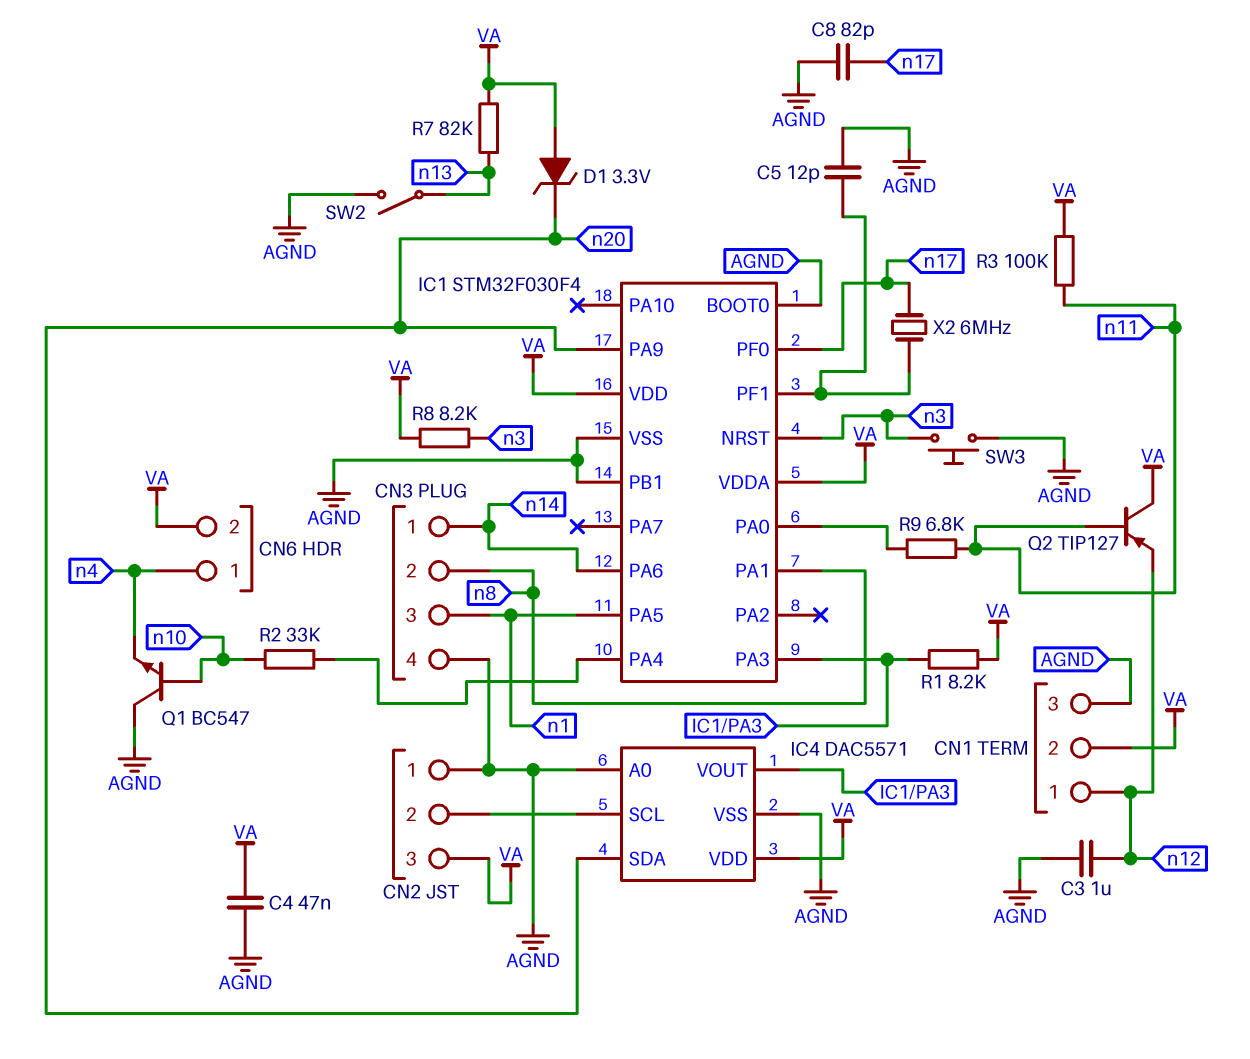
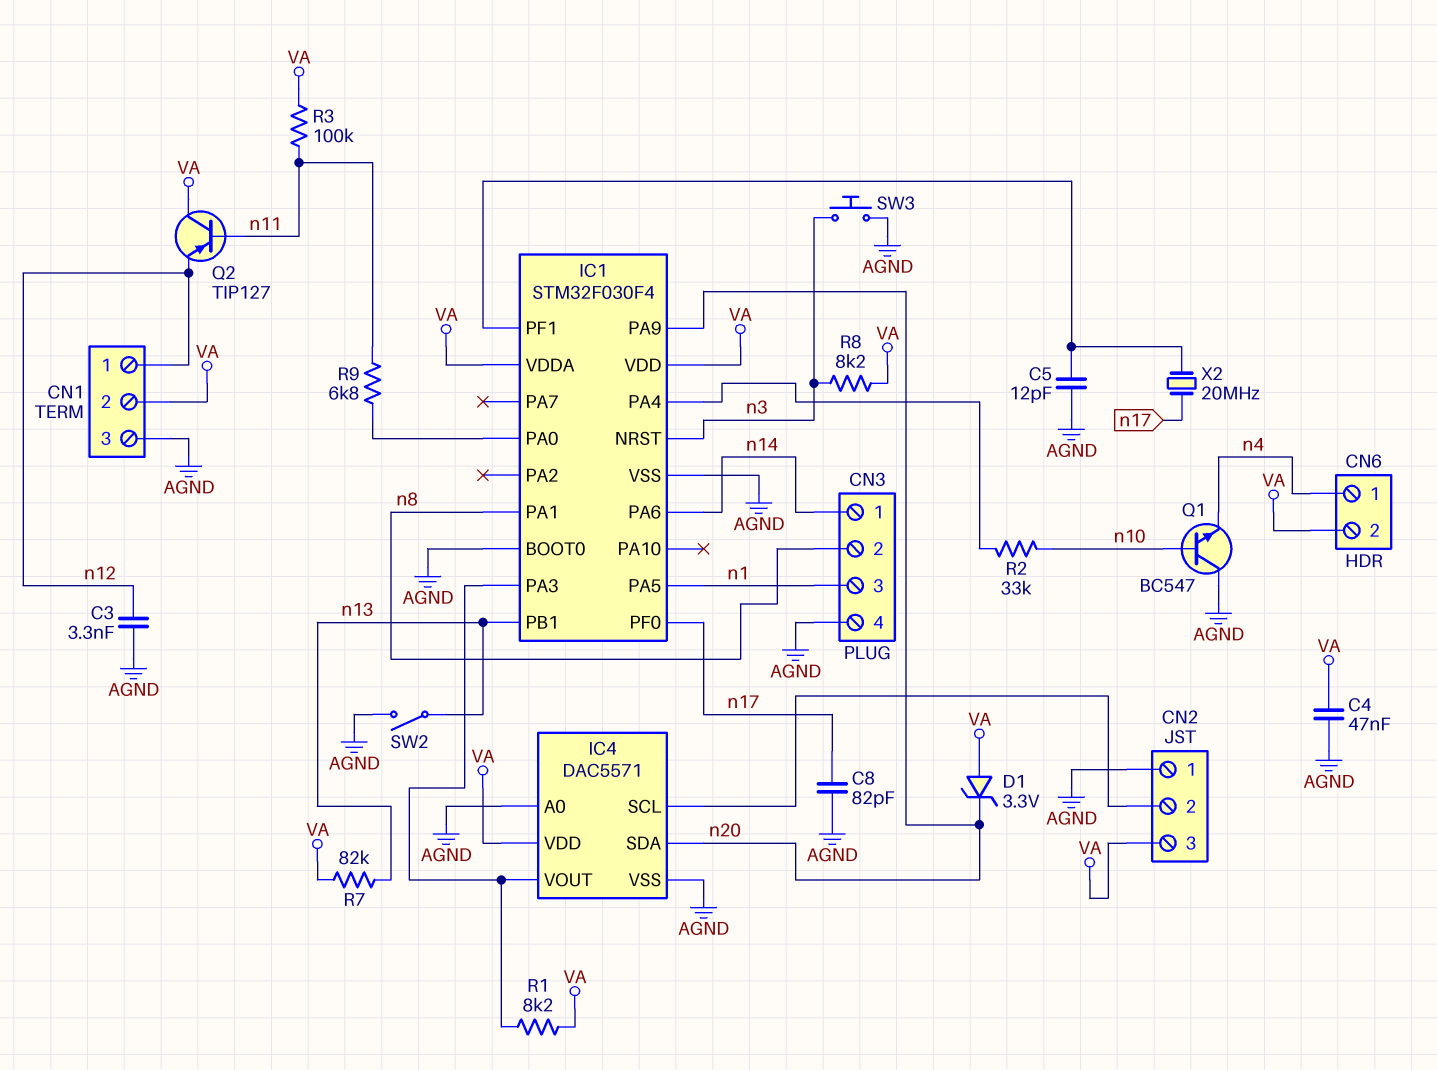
C3: 1uF (AGND, n12) -> 3.3nF (AGND, n12)
IC1 pin PB1: AGND -> n13
X2: 6MHz (IC1/PF1, n17) -> 20MHz (IC1/PF1, n17)

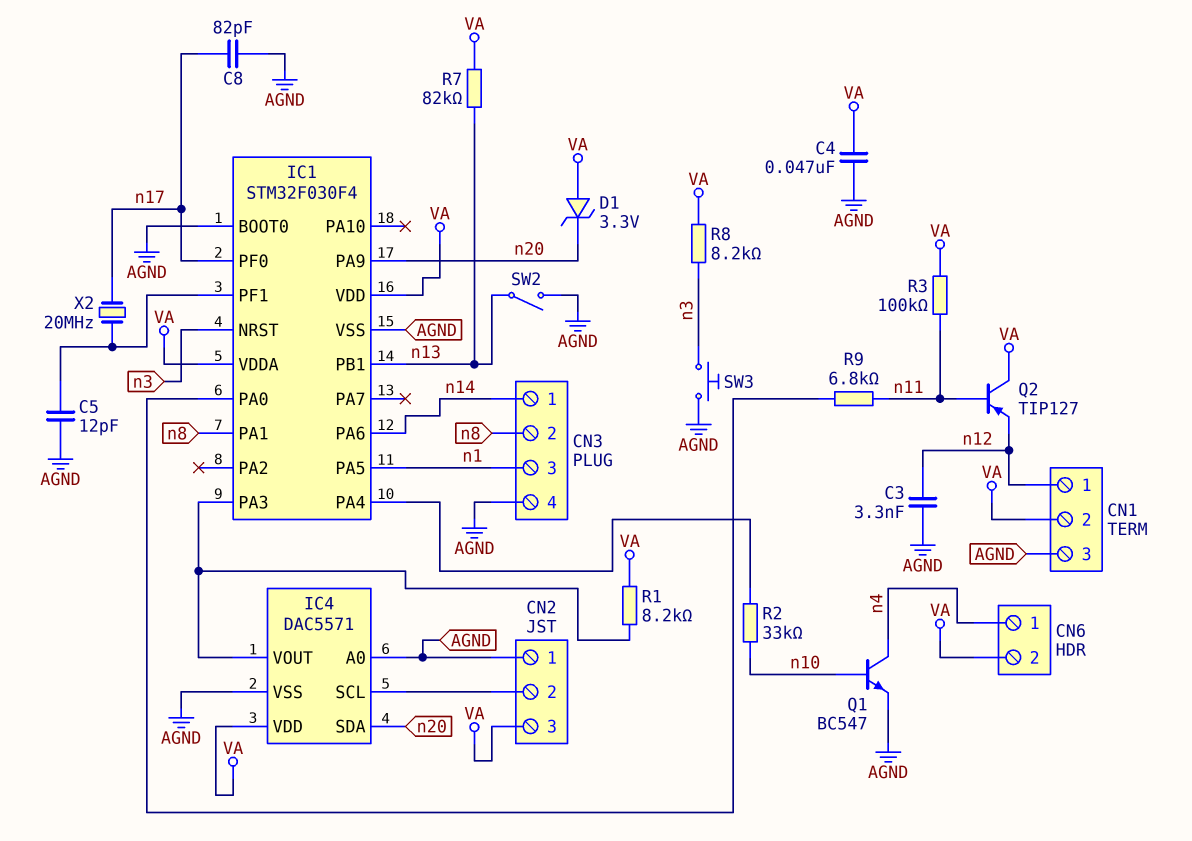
Q1: NPN BC547 (B n10, C AGND, E n4) -> NPN BC547 (B n10, C n4, E AGND)

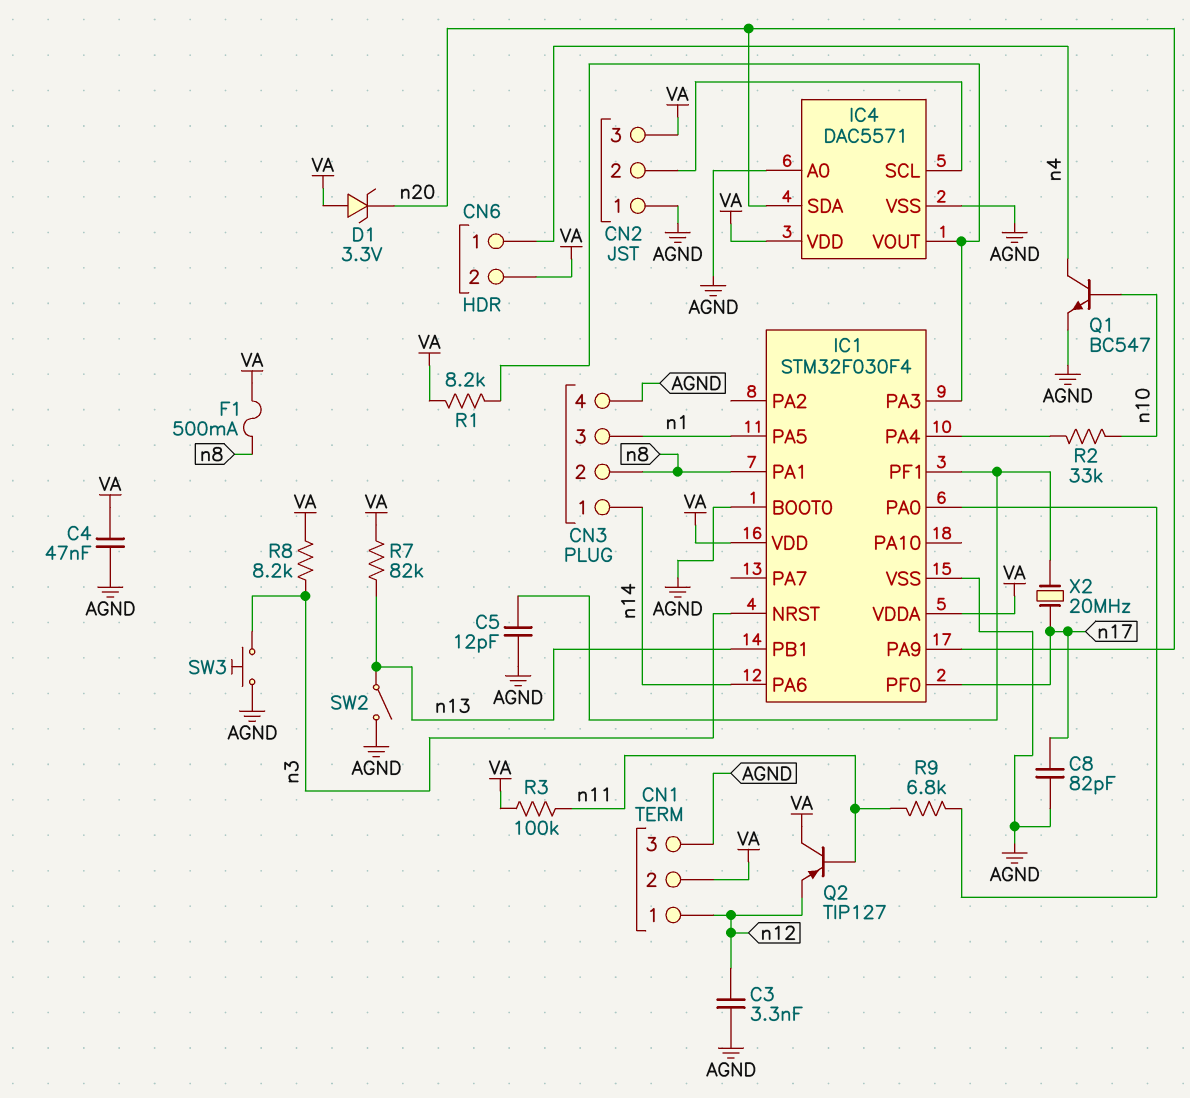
F1: none -> 500mA (VA, n8)

